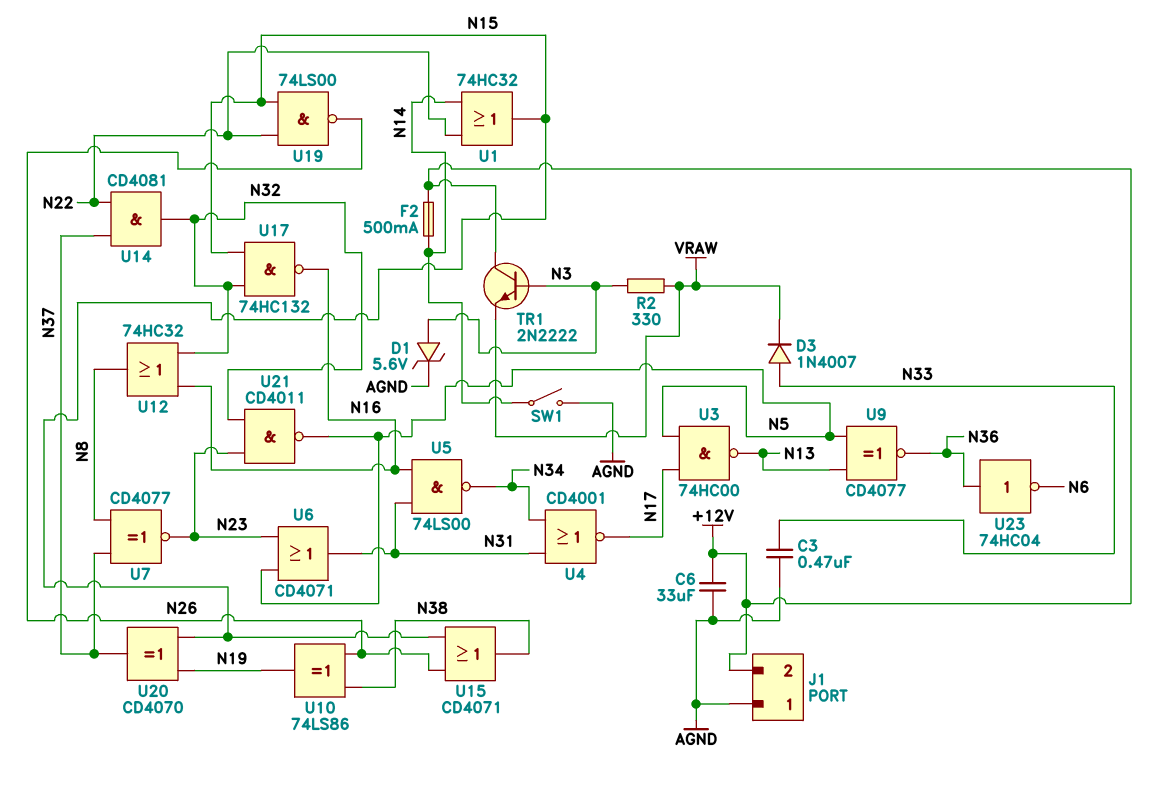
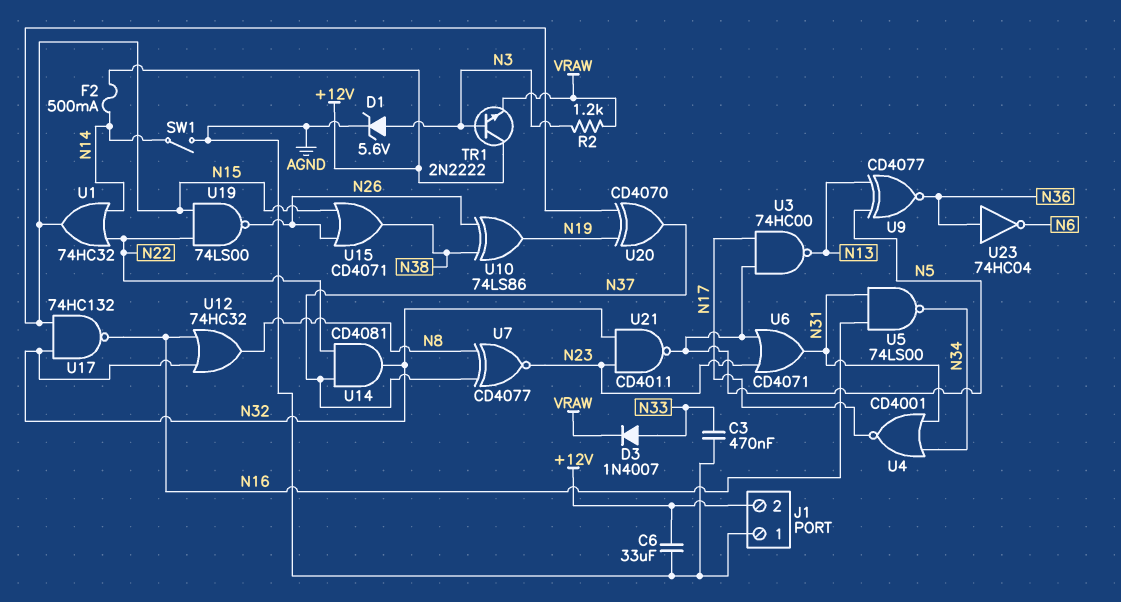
R2: 330 (N3, VRAW) -> 1.2k (N3, VRAW)

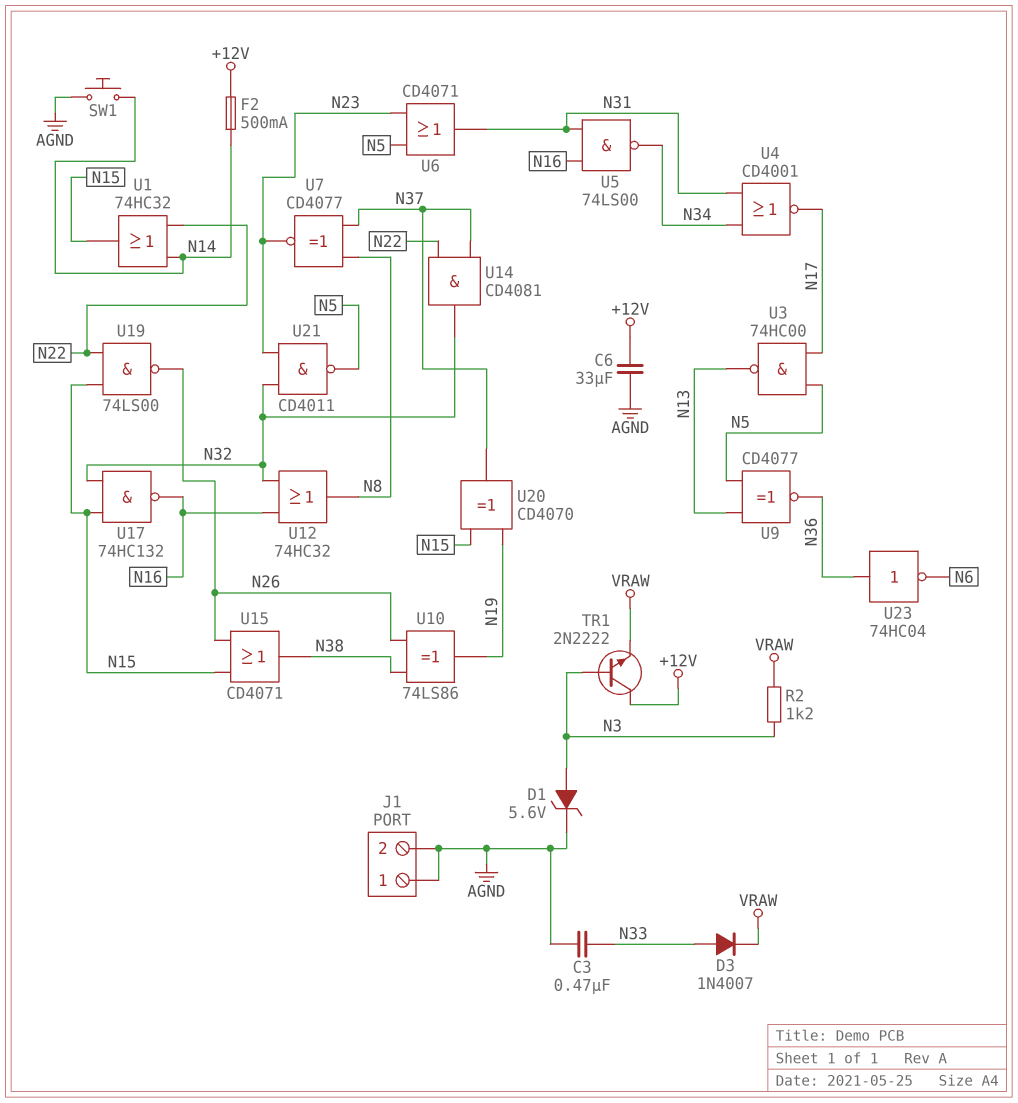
J1 pin 2: +12V -> AGND
SW1: switch (AGND, N14) -> button (AGND, N14)

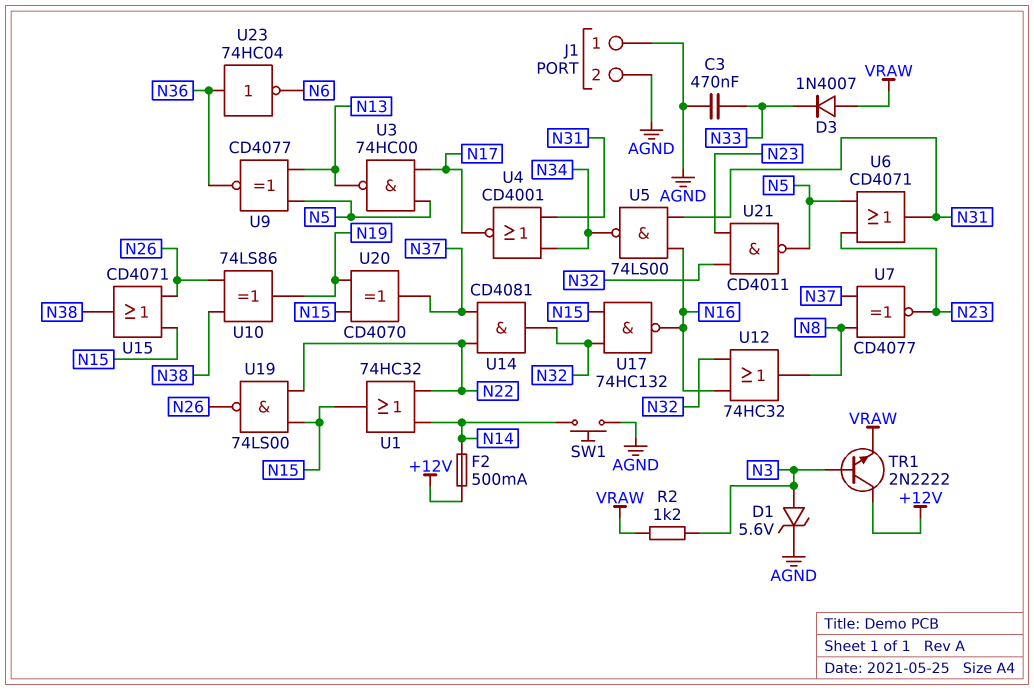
C6: 33uF (+12V, AGND) -> none
D3: diode 1N4007 (A N33, K VRAW) -> diode 1N4007 (A VRAW, K N33)

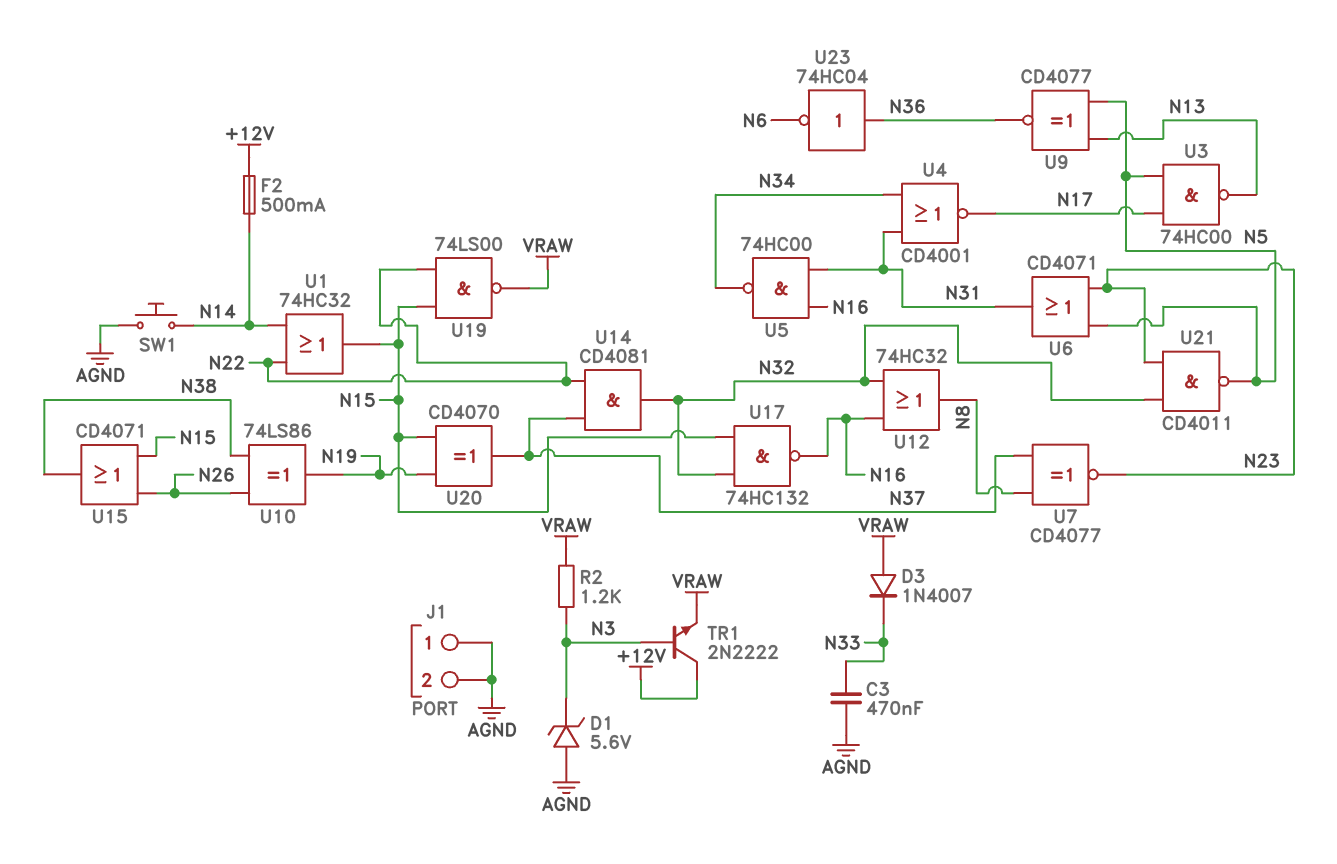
D1: zener 5.6V (A N3, K AGND) -> zener 5.6V (A AGND, K N3)
U5: NAND 74LS00 (in N16, in N31, out N34) -> NAND 74HC00 (in N16, in N31, out N34)
U19: NAND 74LS00 (in N15, in N22, out N26) -> NAND 74LS00 (in N15, in N22, out VRAW)

